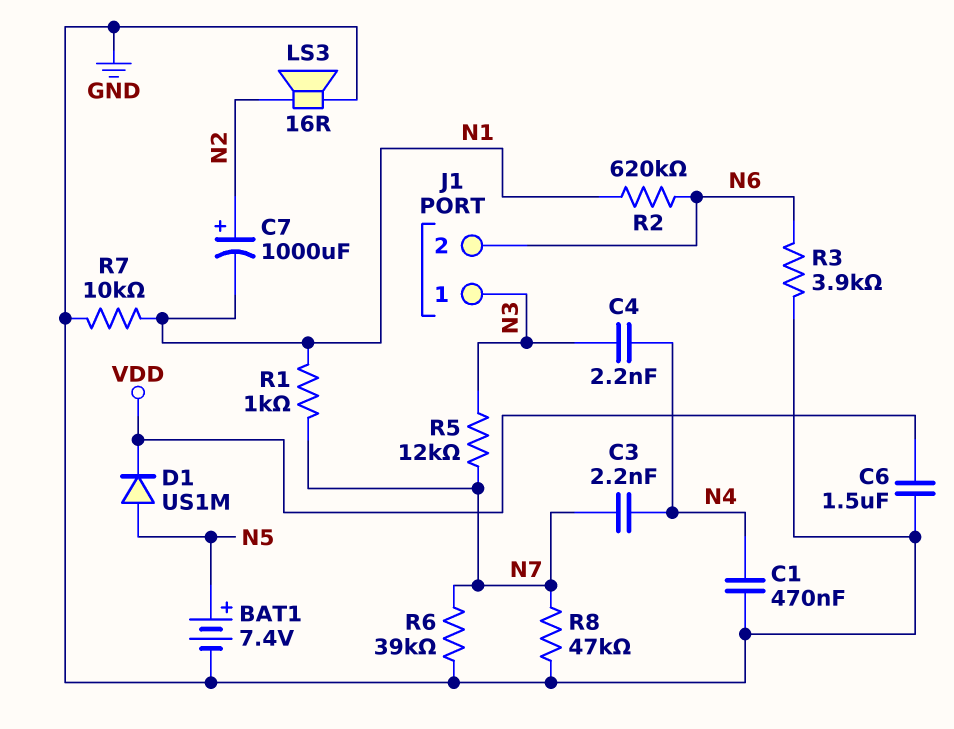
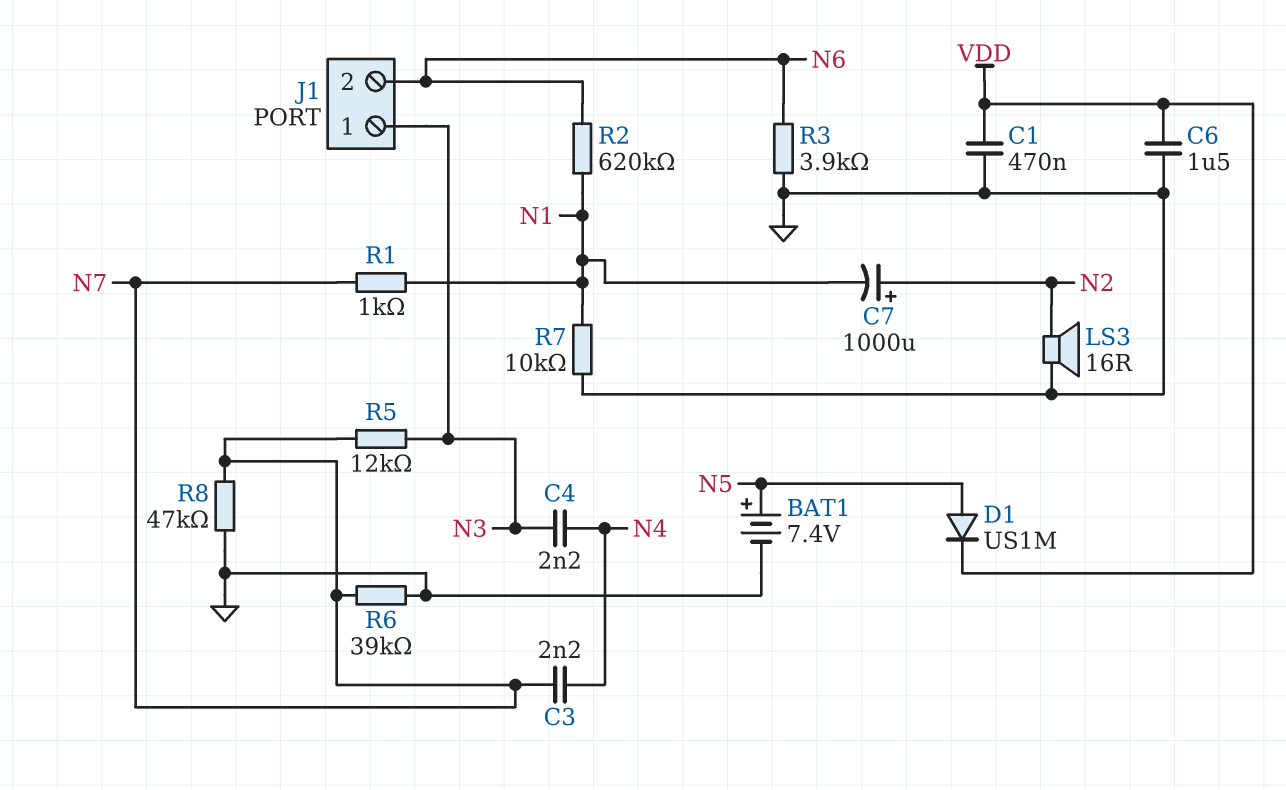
C1: 470nF (GND, N4) -> 470nF (GND, VDD)

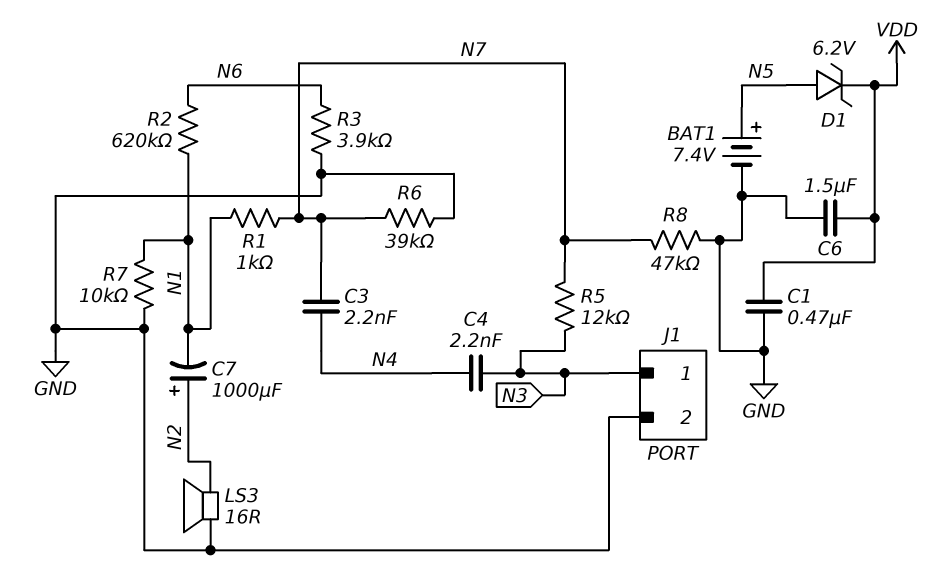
D1: diode US1M (A N5, K VDD) -> zener 6.2V (A N5, K VDD)
J1 pin 2: N6 -> GND

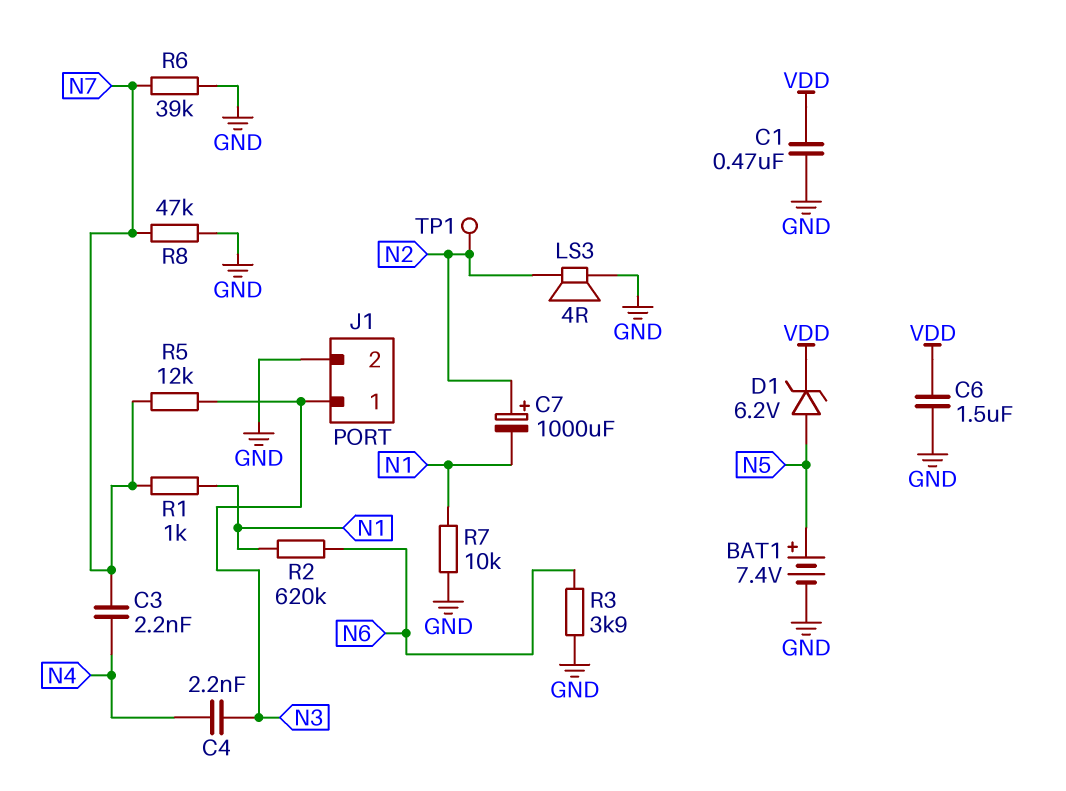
LS3: speaker 16R (GND, N2) -> speaker 4R (GND, N2)
TP1: none -> test point (N2)

